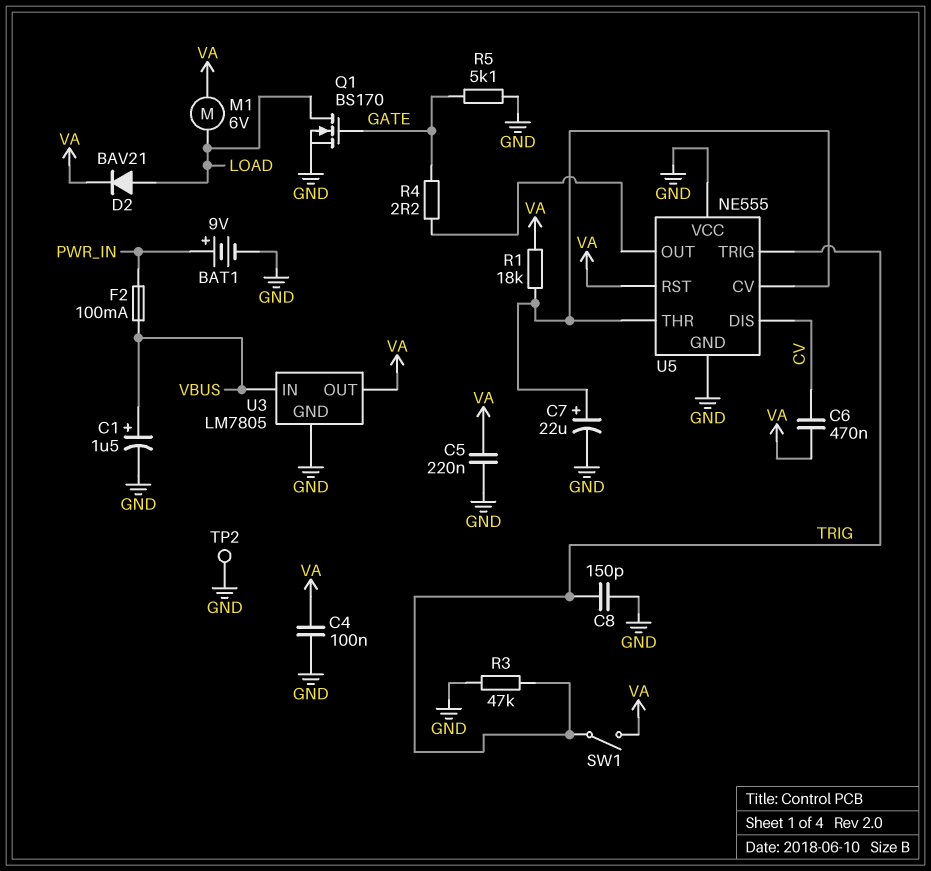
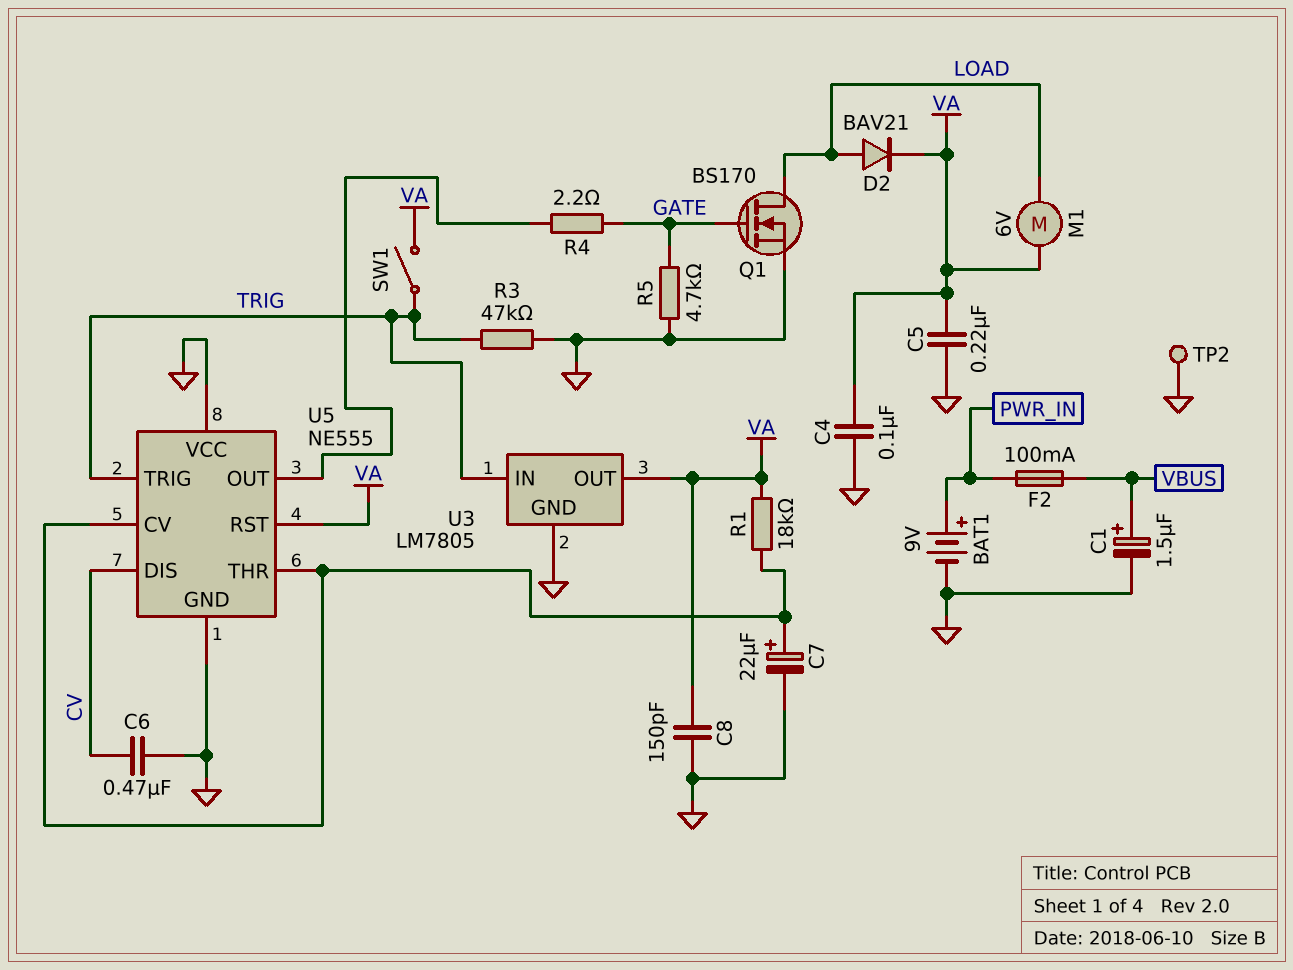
C6: 470nF (CV, VA) -> 470nF (CV, GND)
C8: 150pF (GND, TRIG) -> 150pF (GND, VA)
R5: 5.1k (GATE, GND) -> 4.7k (GATE, GND)
U3 pin IN: VBUS -> TRIG

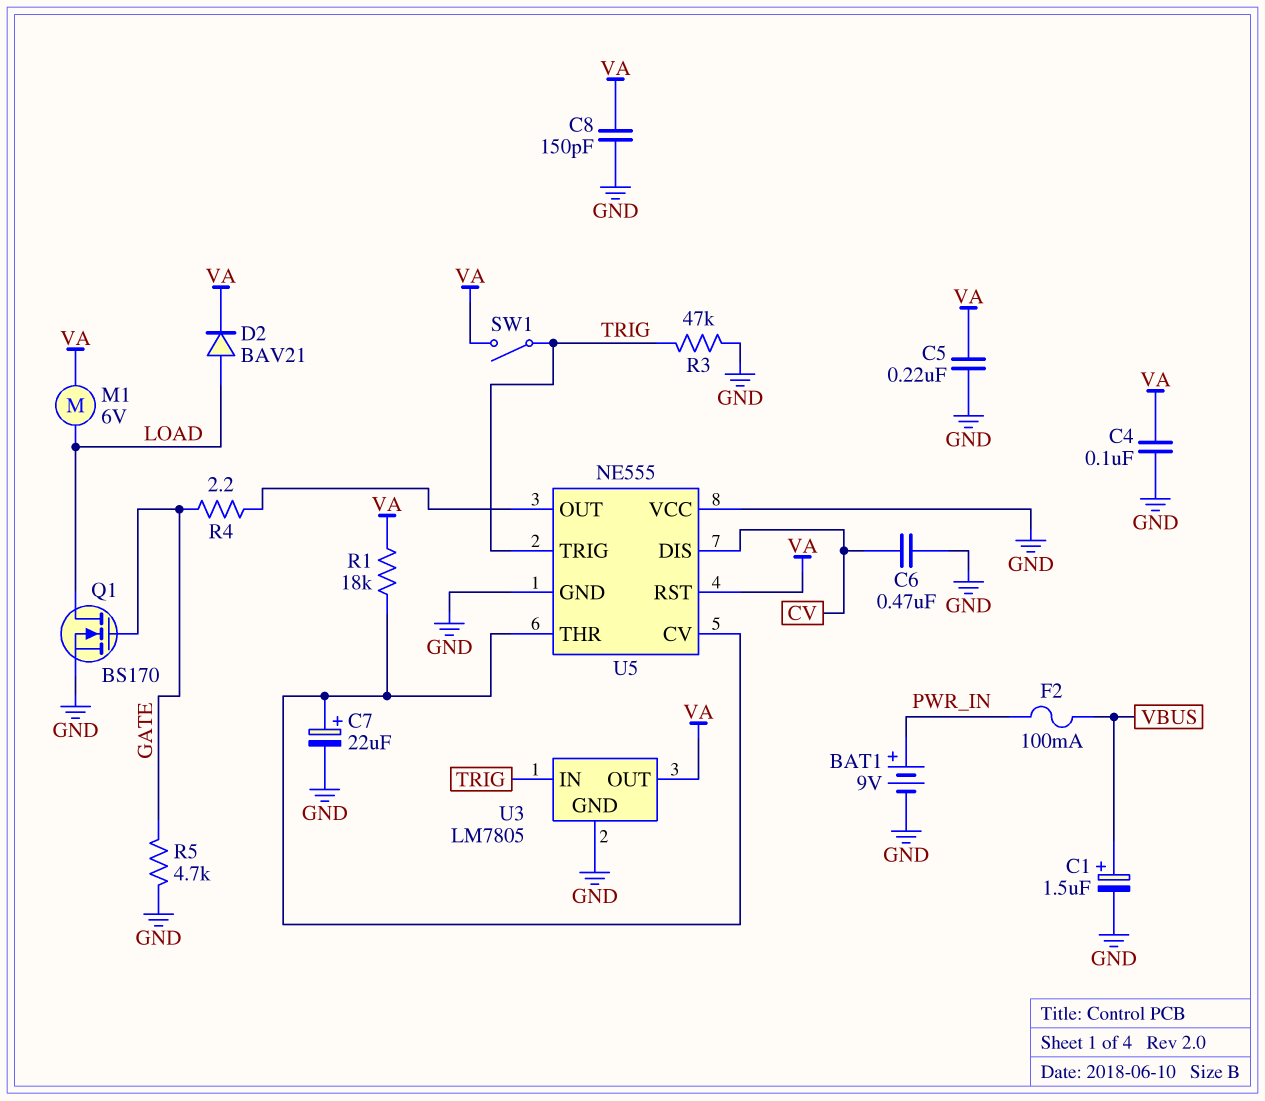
TP2: test point (GND) -> none

